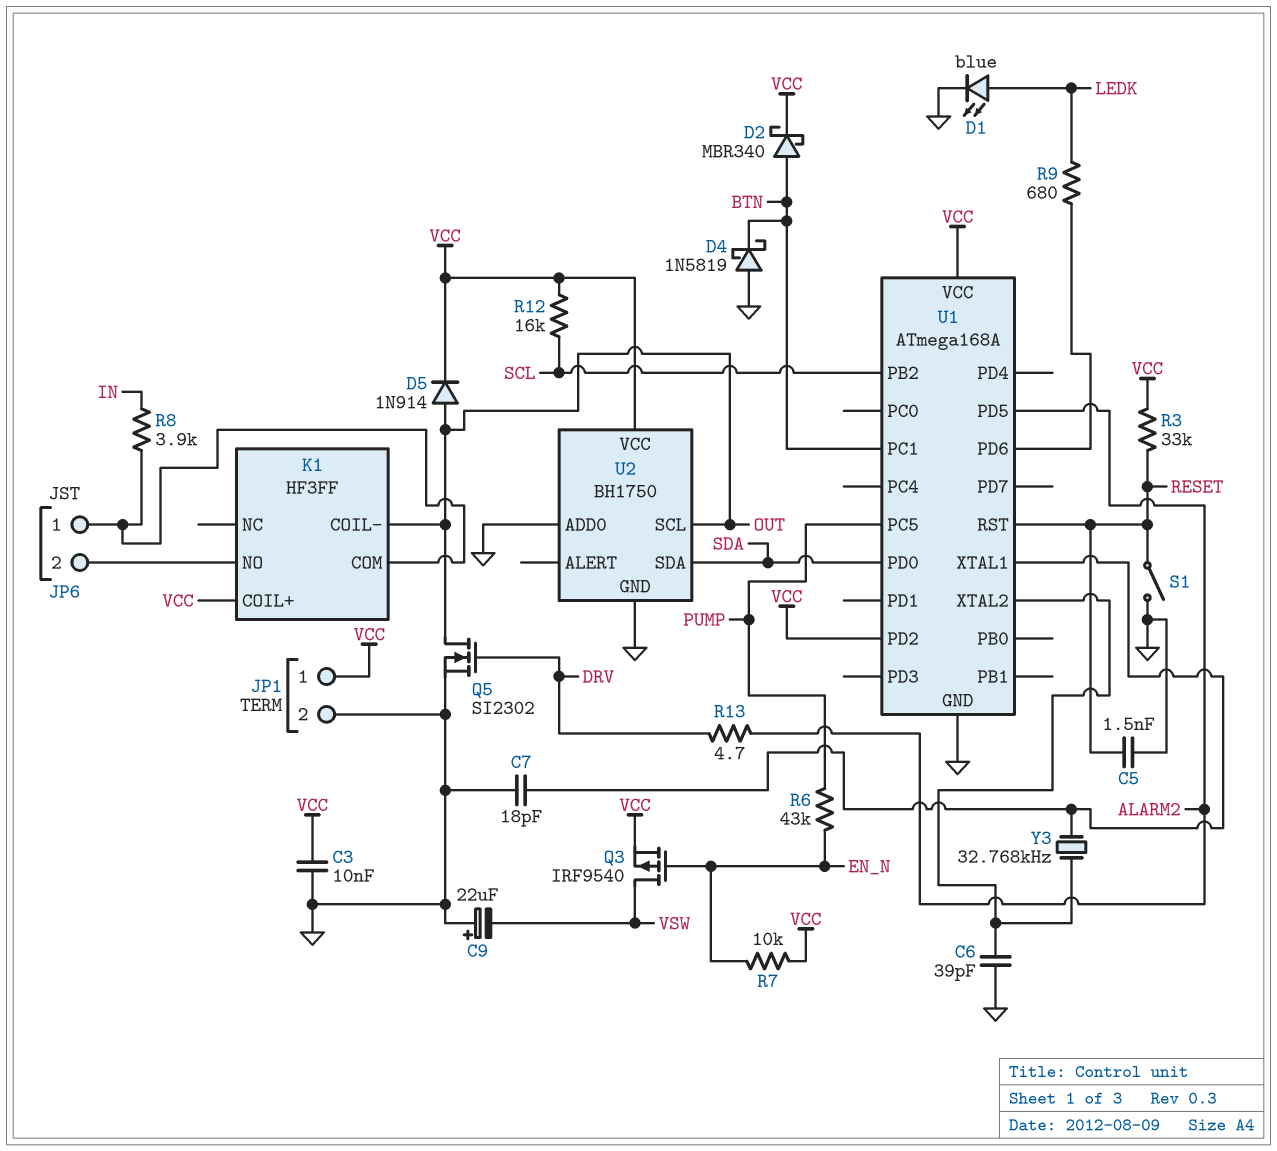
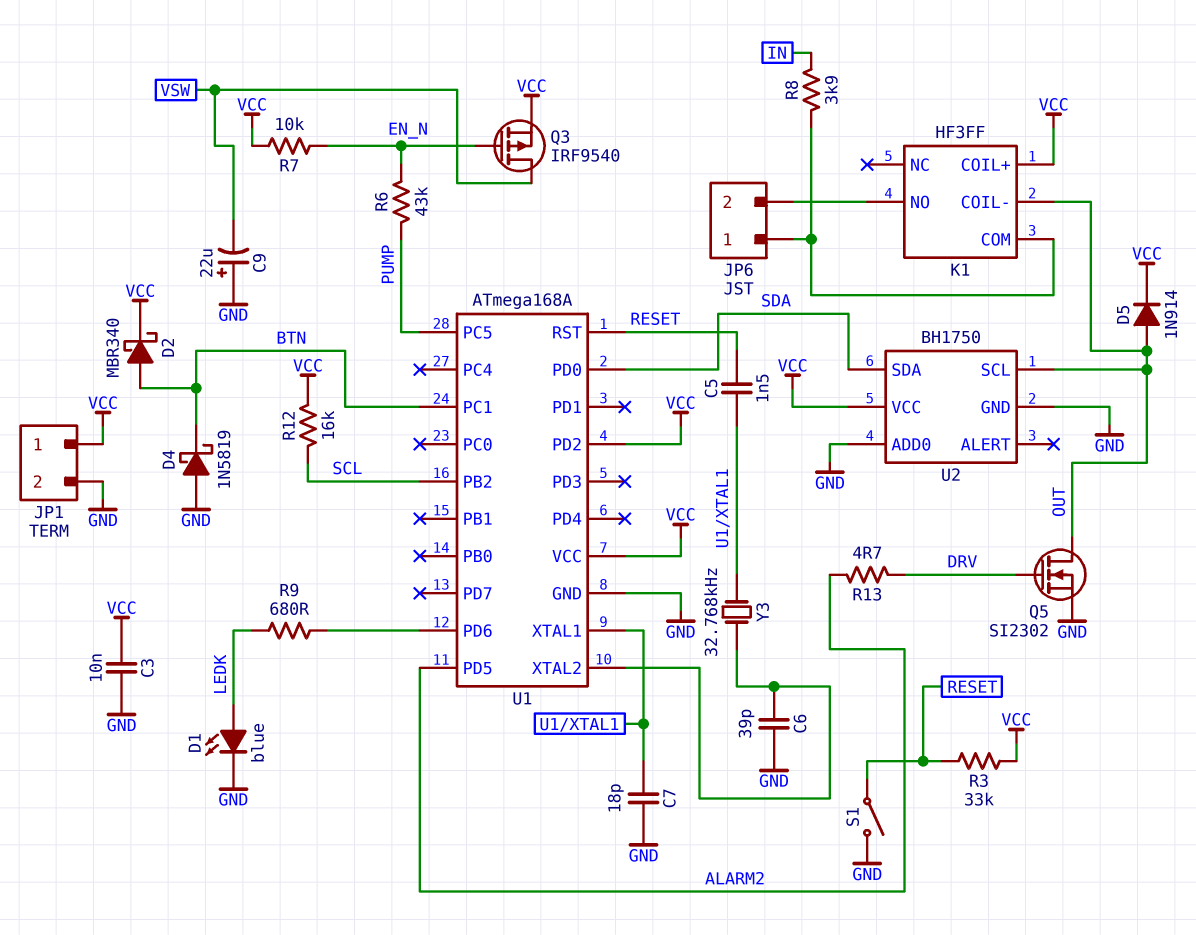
C5: 1.5nF (GND, RESET) -> 1.5nF (RESET, U1/XTAL1)

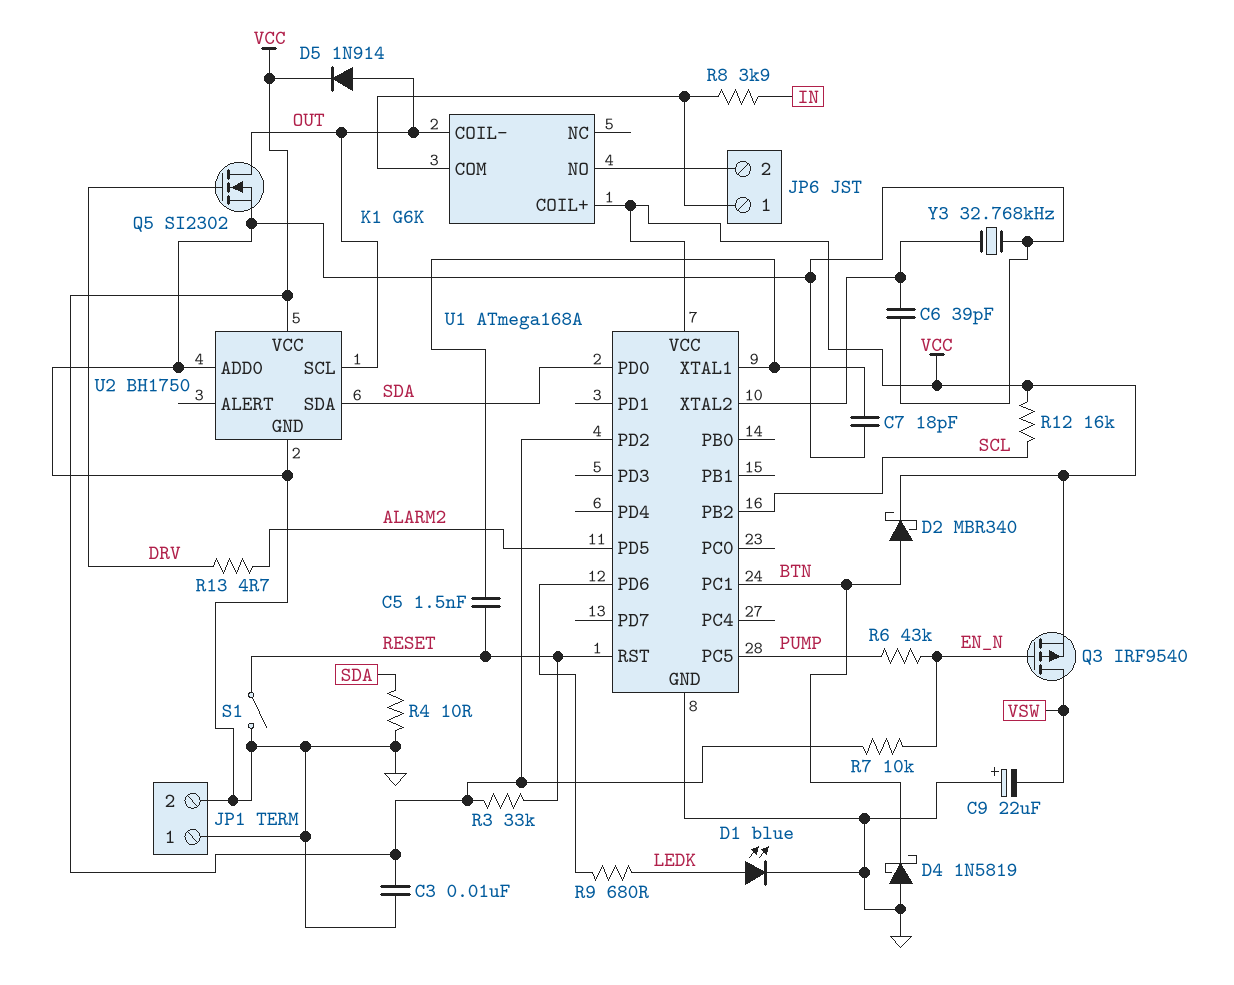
JP1 pin 1: VCC -> GND
K1: HF3FF -> G6K
R4: none -> 10 (GND, SDA)
Y3: 32.768kHz (U1/XTAL1, U1/XTAL2) -> 32.768kHz (GND, U1/XTAL2)

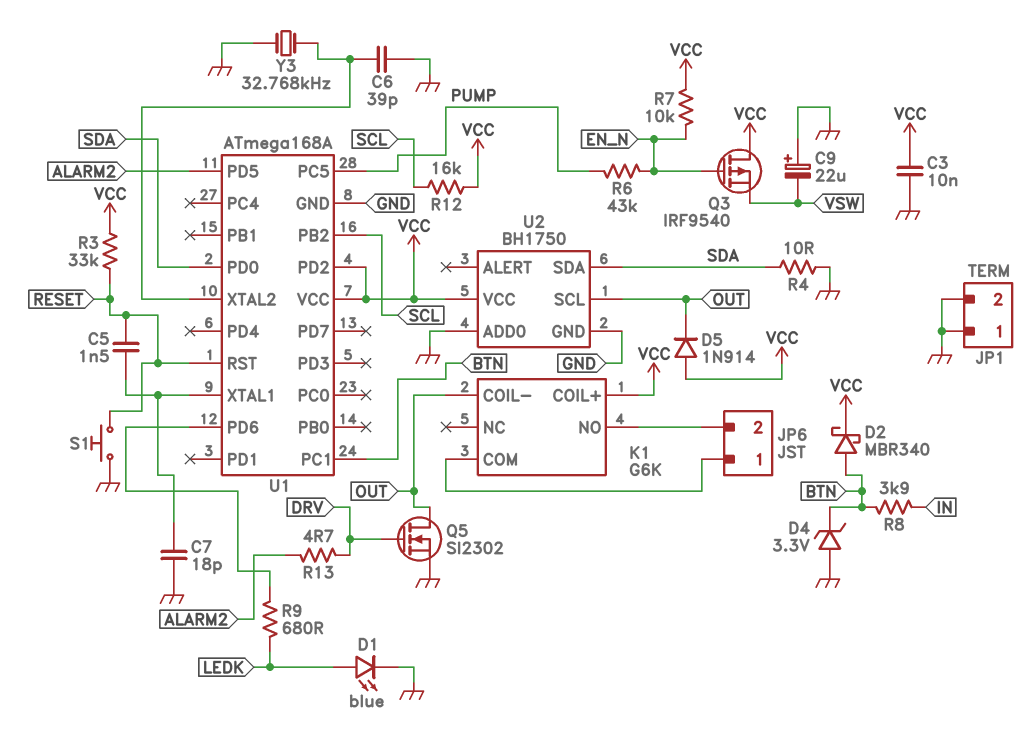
D4: schottky 1N5819 (A GND, K BTN) -> zener 3.3V (A GND, K BTN)
D5: diode 1N914 (A OUT, K VCC) -> diode 1N914 (A VCC, K OUT)
Q3: PMOS IRF9540 (G EN_N, D VSW, S VCC) -> PMOS IRF9540 (G EN_N, D VCC, S VSW)
R8: 3.9k (IN, JP6/1) -> 3.9k (BTN, IN)
S1: switch (GND, RESET) -> button (GND, RESET)

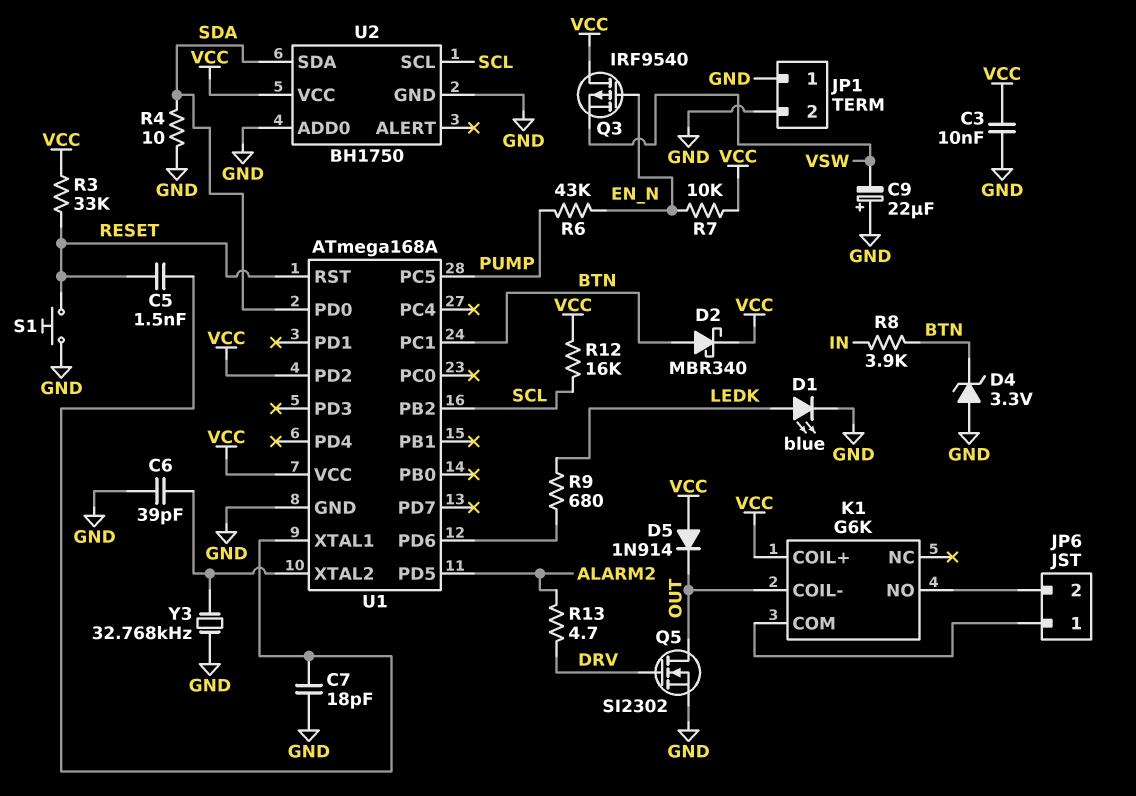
U2 pin SCL: OUT -> SCL

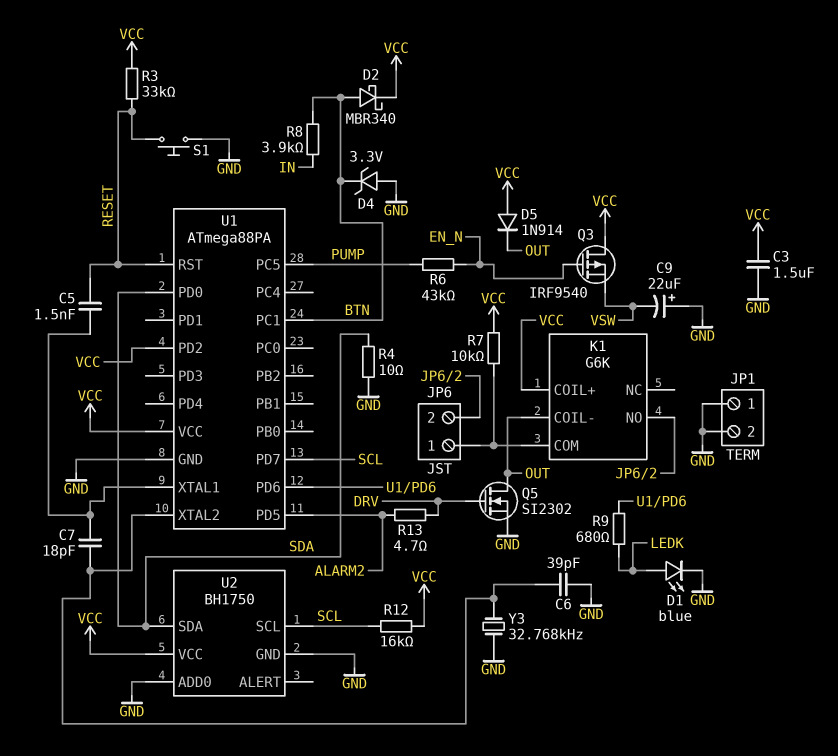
C3: 10nF (GND, VCC) -> 1.5uF (GND, VCC)
C7: 18pF (GND, U1/XTAL1) -> 18pF (U1/XTAL1, U1/XTAL2)
R7: 10k (EN_N, VCC) -> 10k (JP6/1, VCC)
U1: ATmega168A -> ATmega88PA
U1 pin PB2: SCL -> none
U1 pin PD7: none -> SCL

